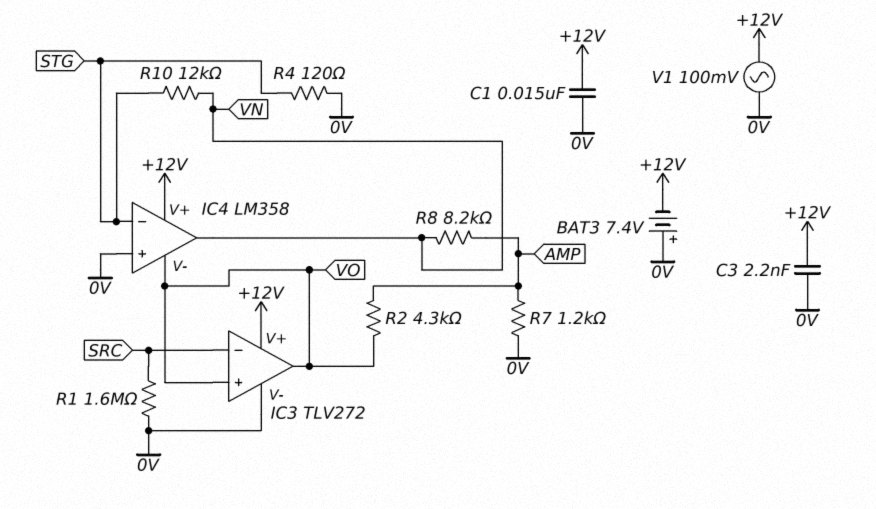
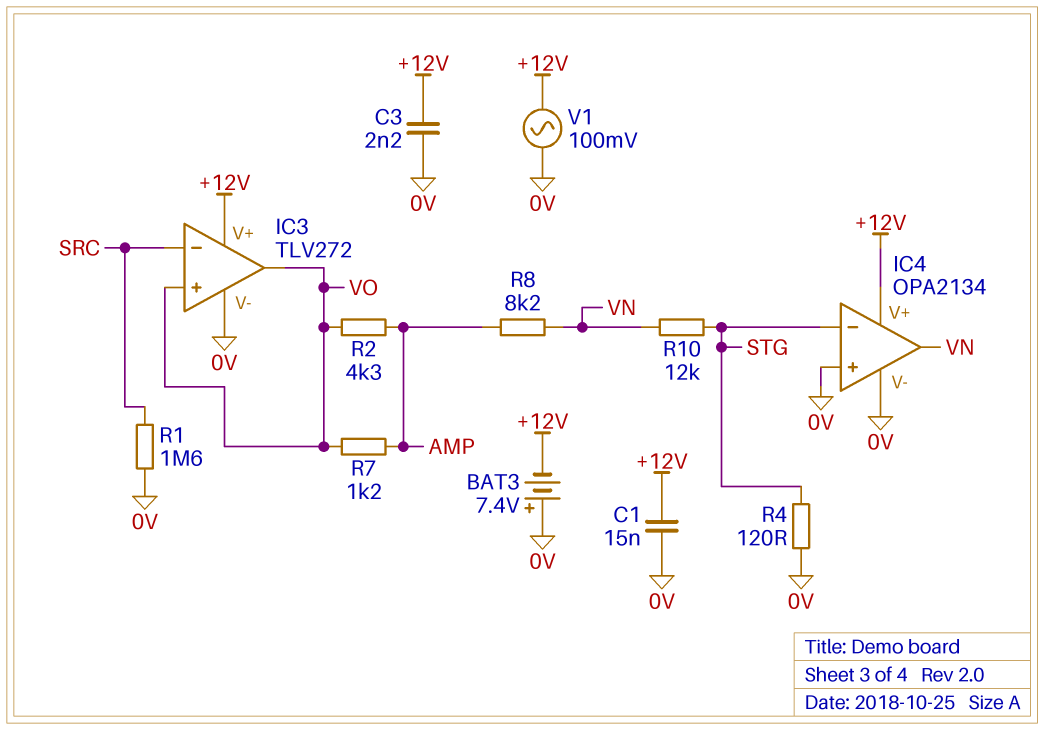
IC4: LM358 -> OPA2134
IC4 pin V-: VO -> 0V
R7: 1.2k (0V, AMP) -> 1.2k (AMP, VO)

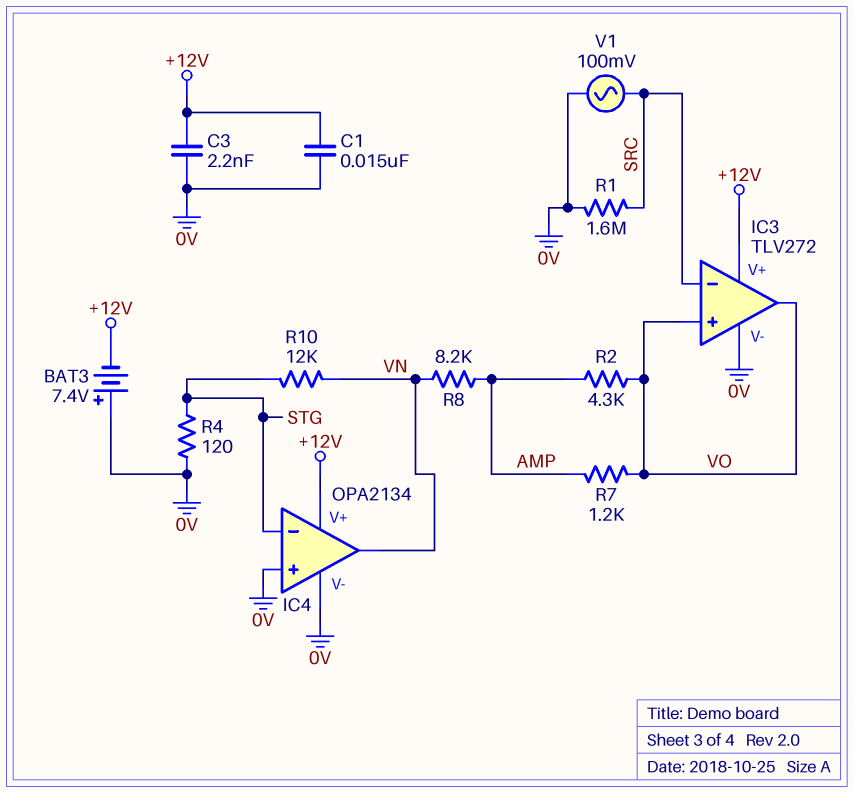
V1: AC 100mV (+12V, 0V) -> AC 100mV (0V, SRC)

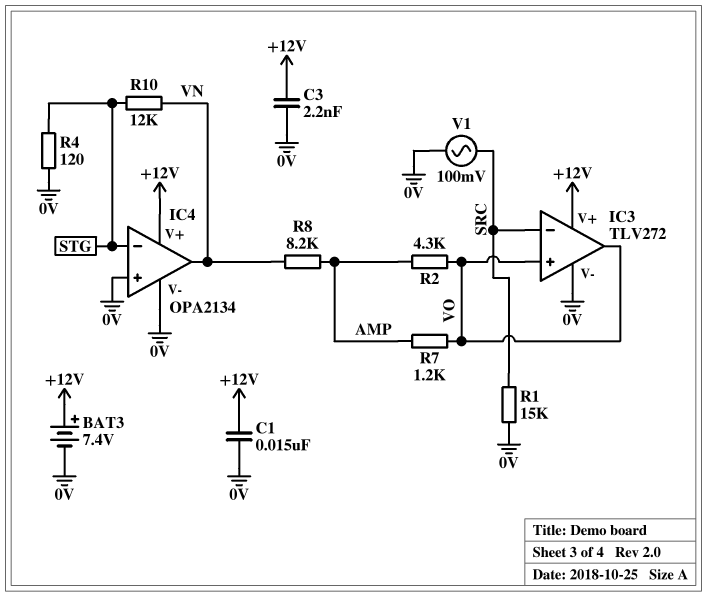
BAT3: 7.4V (plus 0V, minus +12V) -> 7.4V (plus +12V, minus 0V)
R1: 1.6M (0V, SRC) -> 15k (0V, SRC)

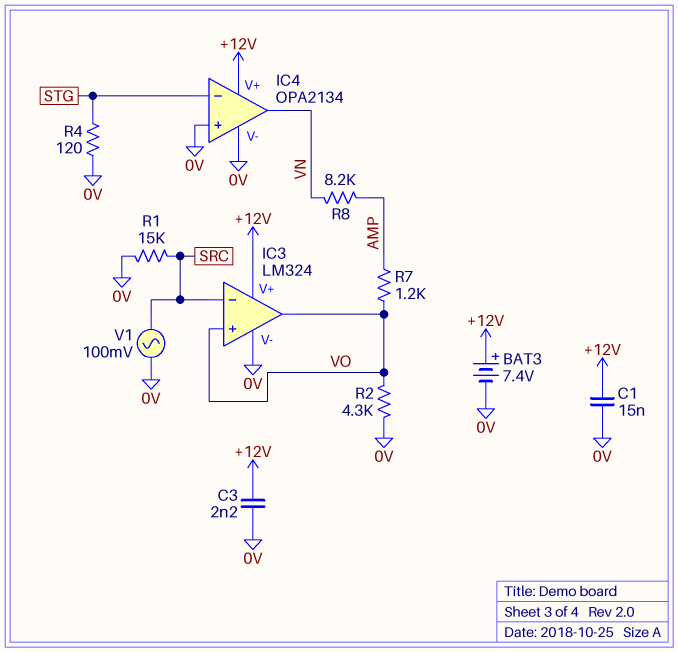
IC3: TLV272 -> LM324
R2: 4.3k (AMP, VO) -> 4.3k (0V, VO)
R10: 12k (STG, VN) -> none

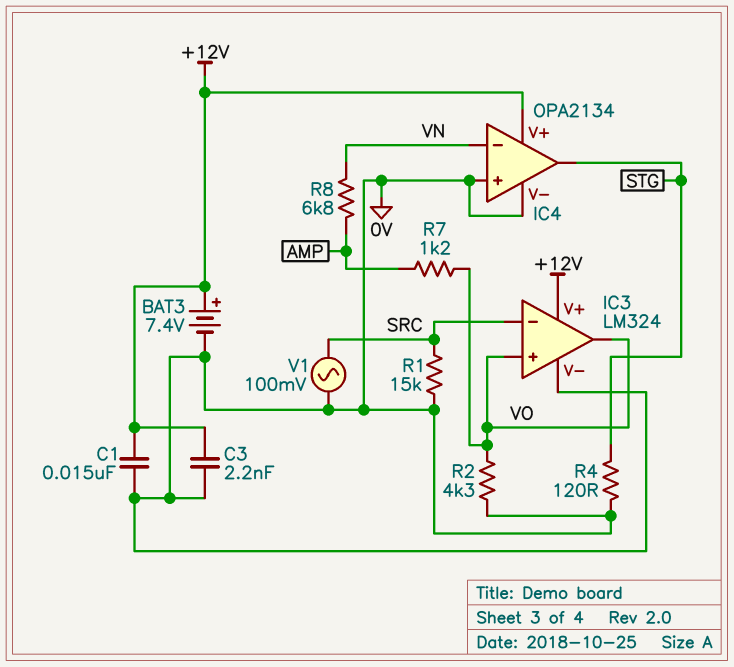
IC4 pin in-: STG -> VN
IC4 pin out: VN -> STG
R8: 8.2k (AMP, VN) -> 6.8k (AMP, VN)

